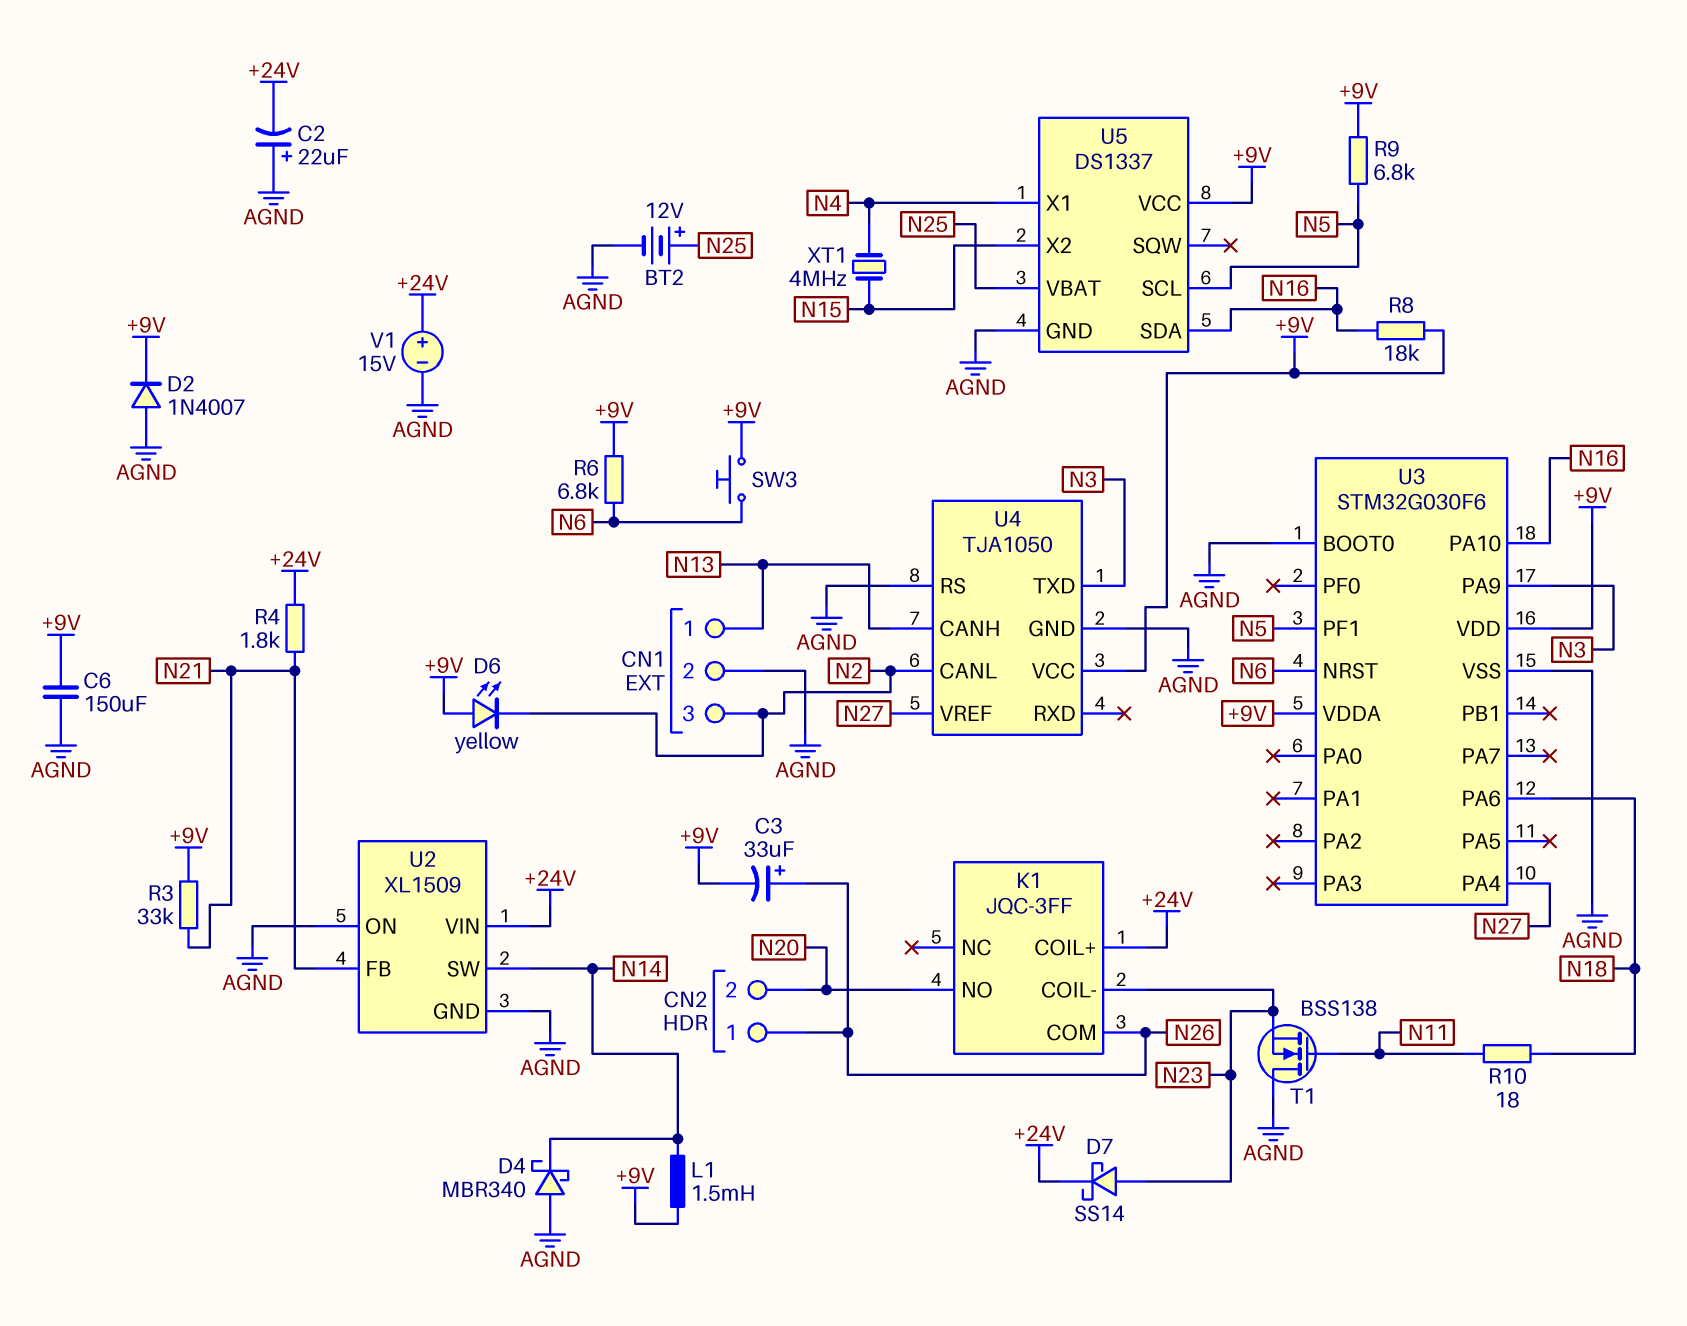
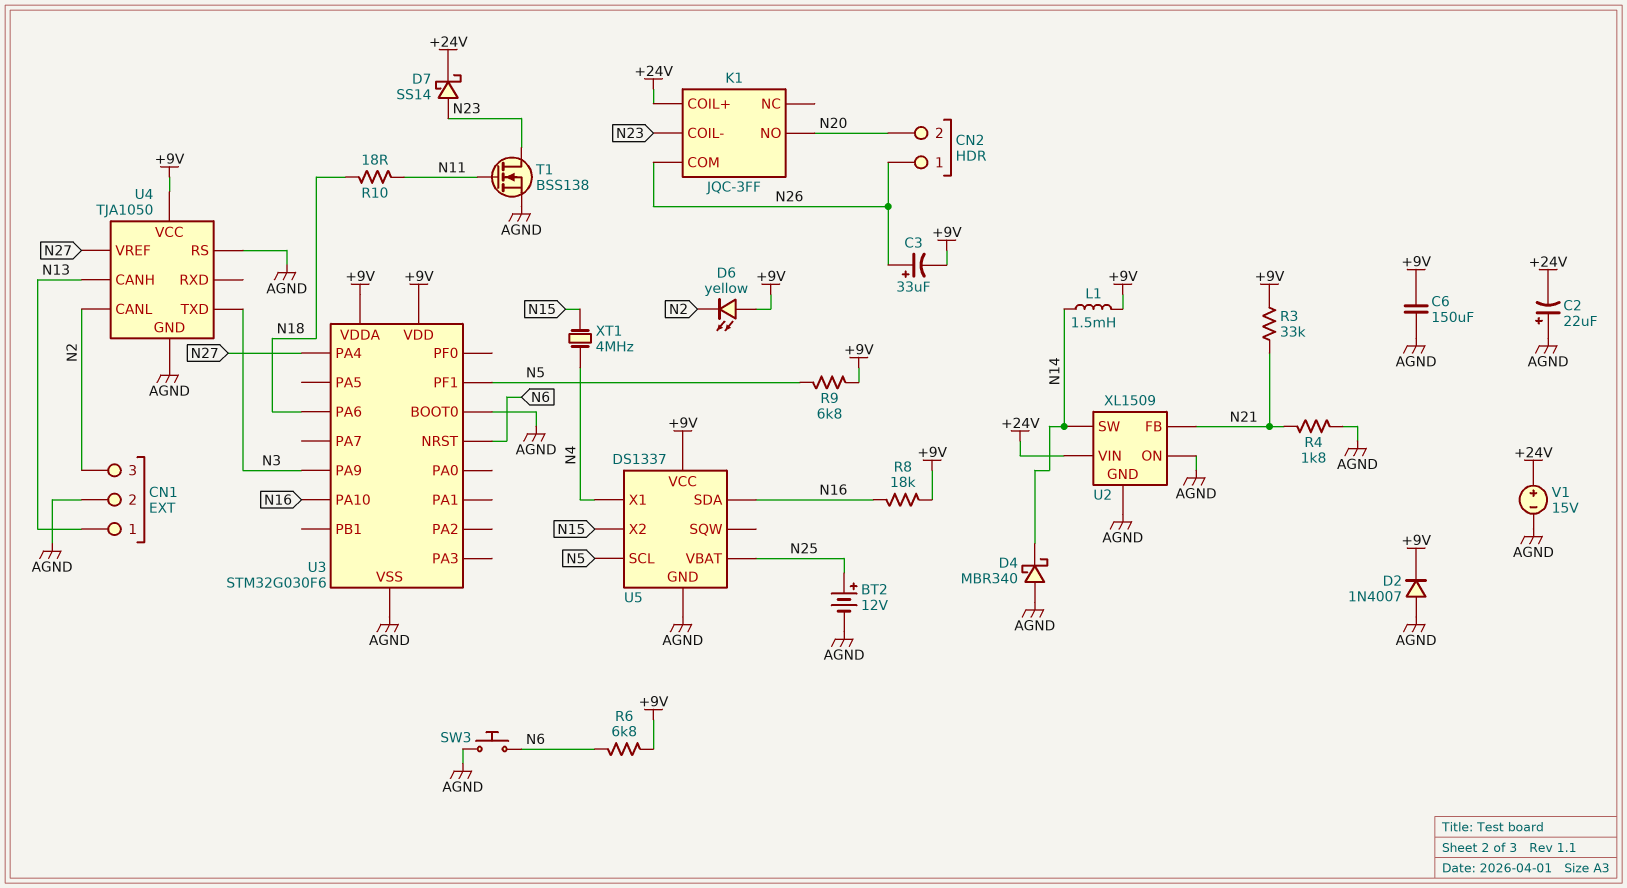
R4: 1.8k (+24V, N21) -> 1.8k (AGND, N21)
SW3: button (+9V, N6) -> button (AGND, N6)
T1: NMOS BSS138 (G N11, D AGND, S N23) -> NMOS BSS138 (G N11, D N23, S AGND)

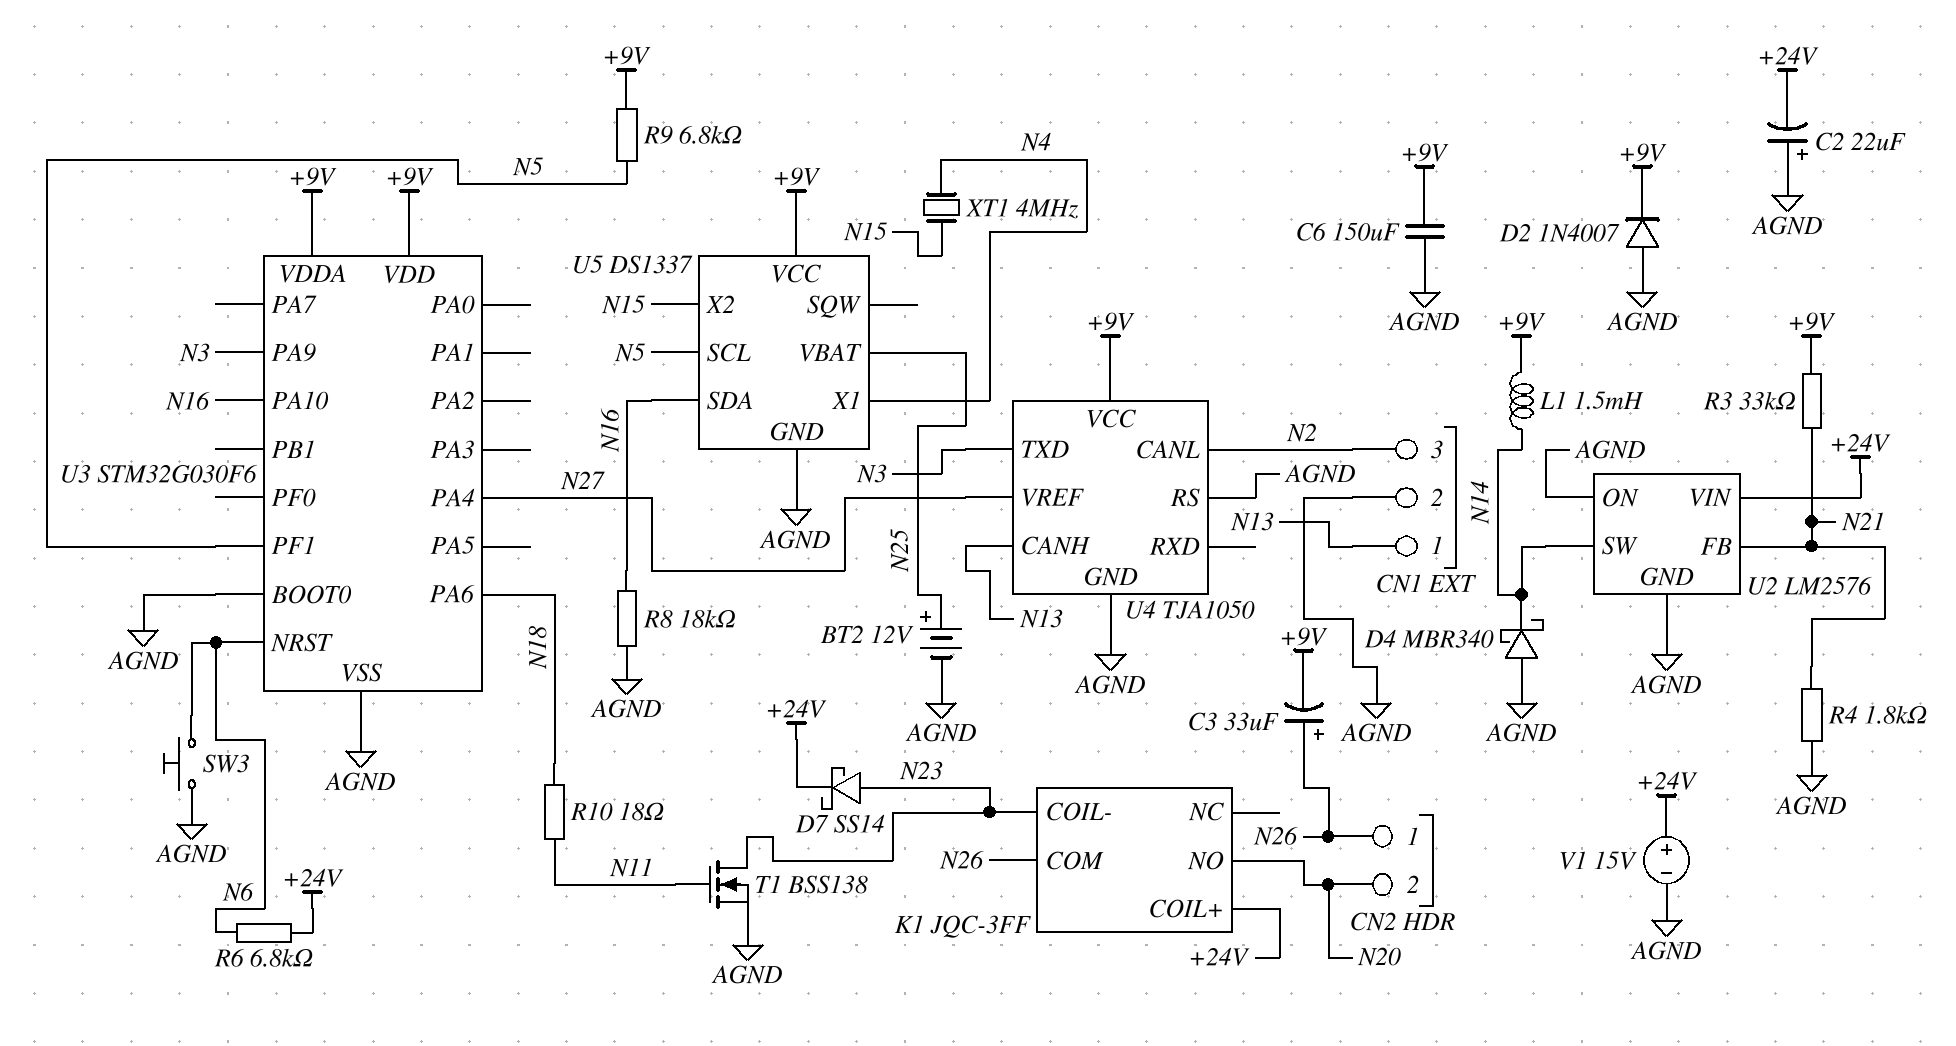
D6: LED yellow (A +9V, K N2) -> none
R6: 6.8k (+9V, N6) -> 6.8k (+24V, N6)
R8: 18k (+9V, N16) -> 18k (AGND, N16)
U2: XL1509 -> LM2576

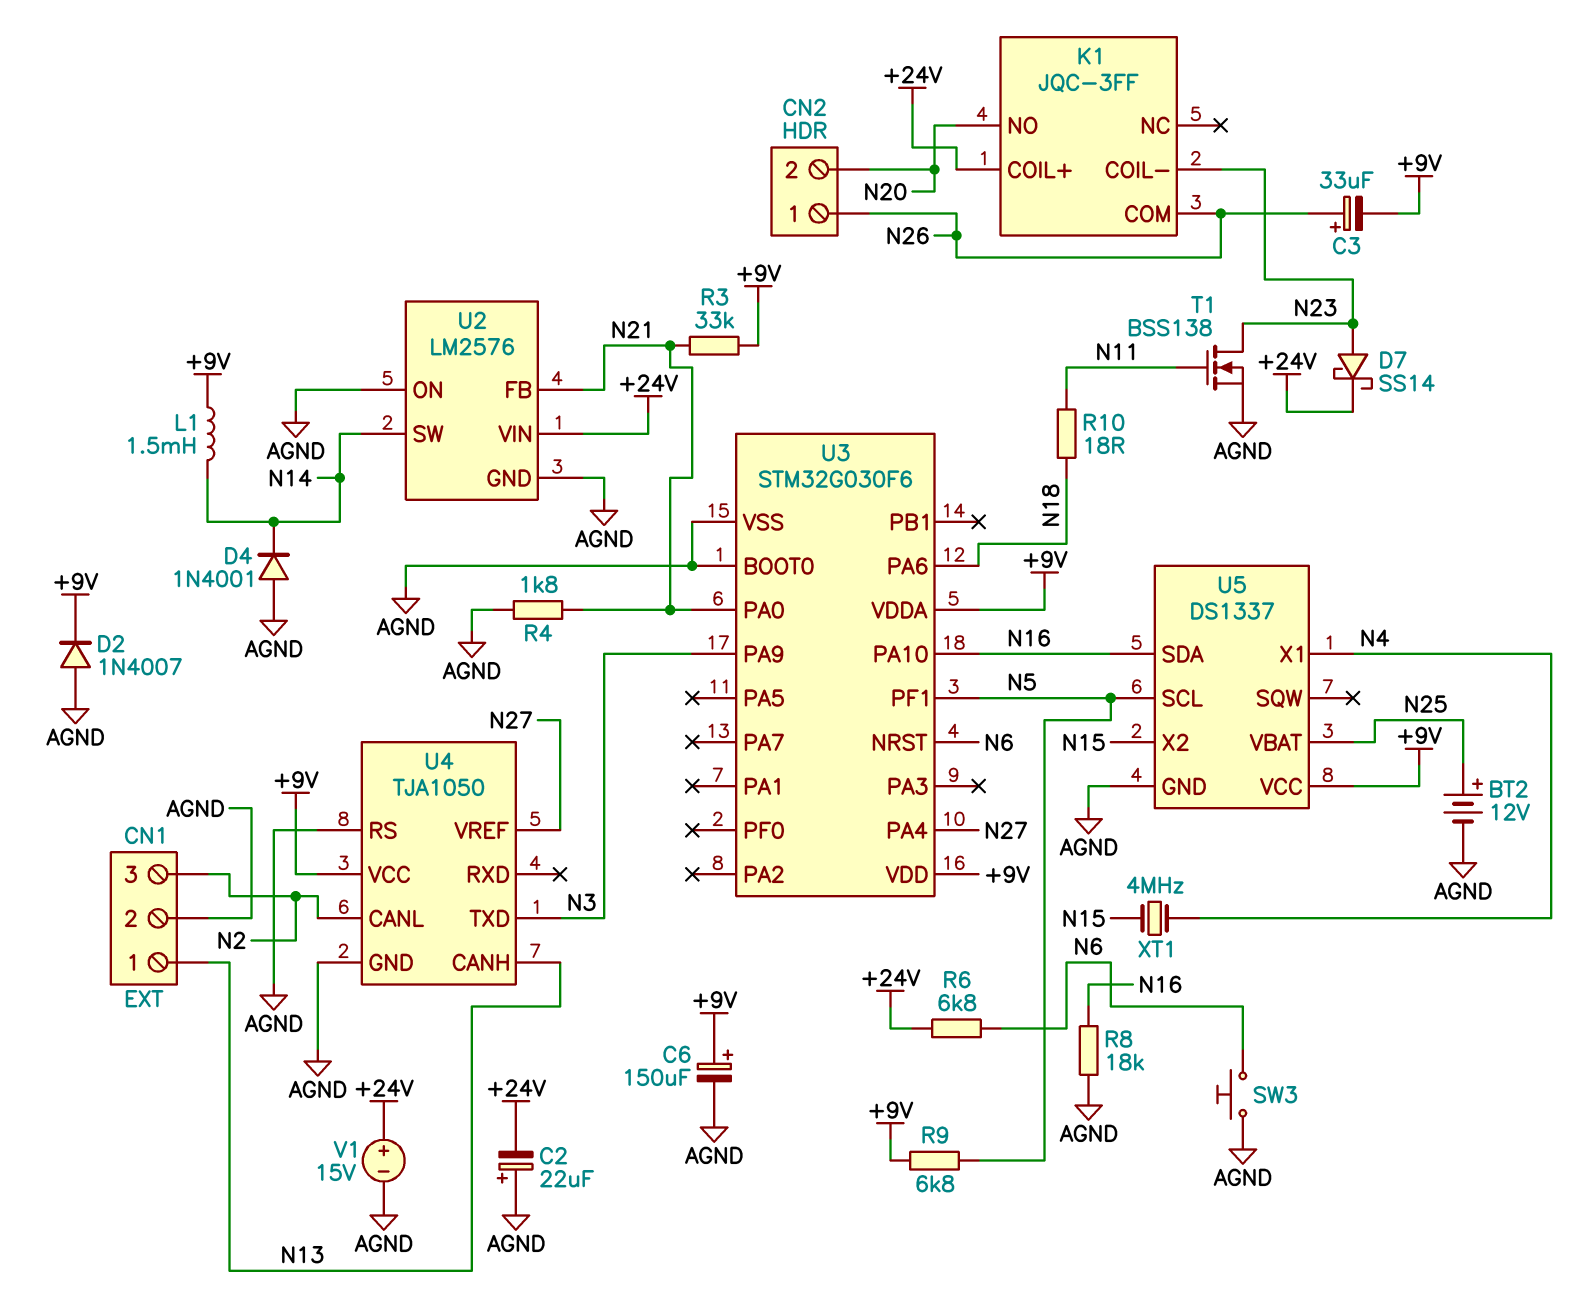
C6: 150uF (+9V, AGND) -> 150uF (plus +9V, minus AGND)
D4: schottky MBR340 (A AGND, K N14) -> diode 1N4001 (A AGND, K N14)
U3 pin PA0: none -> N21

